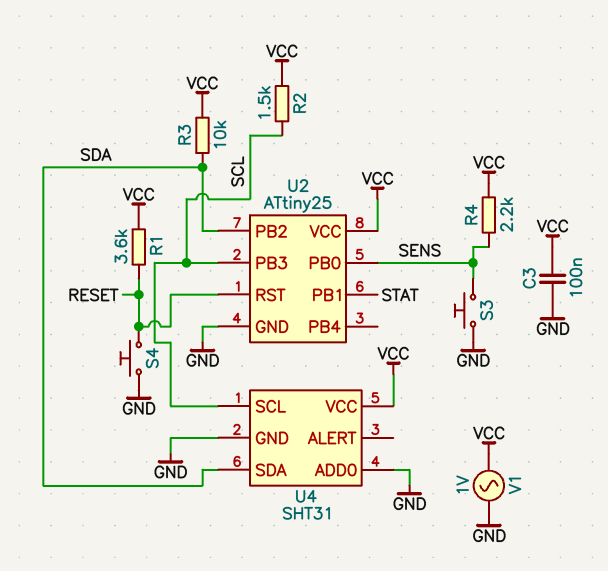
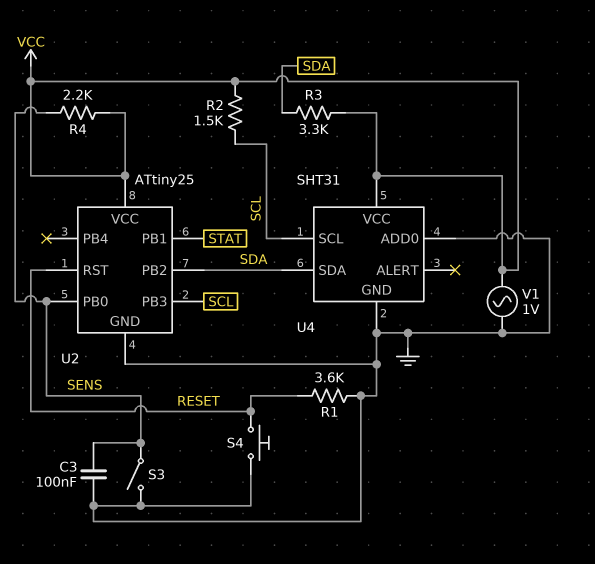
C3: 100nF (GND, VCC) -> 100nF (GND, SENS)
R1: 3.6k (RESET, VCC) -> 3.6k (GND, RESET)
R3: 10k (SDA, VCC) -> 3.3k (SDA, VCC)
S3: button (GND, SENS) -> switch (GND, SENS)

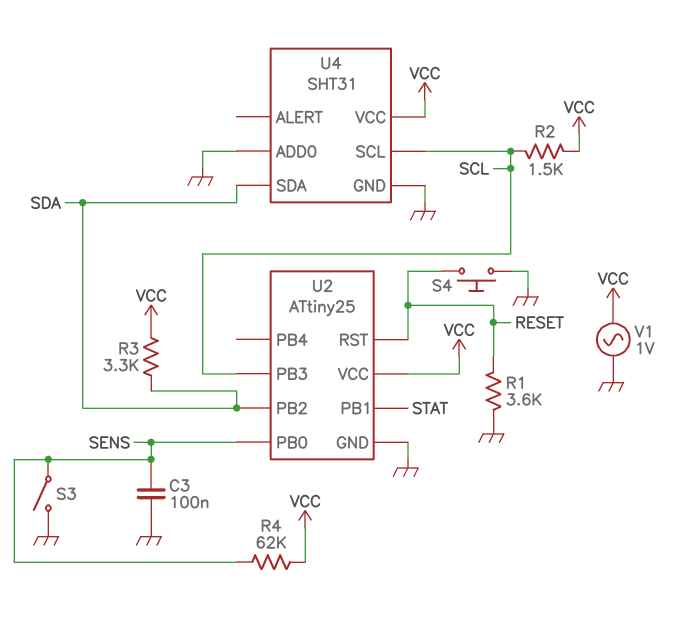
R4: 2.2k (SENS, VCC) -> 62k (SENS, VCC)

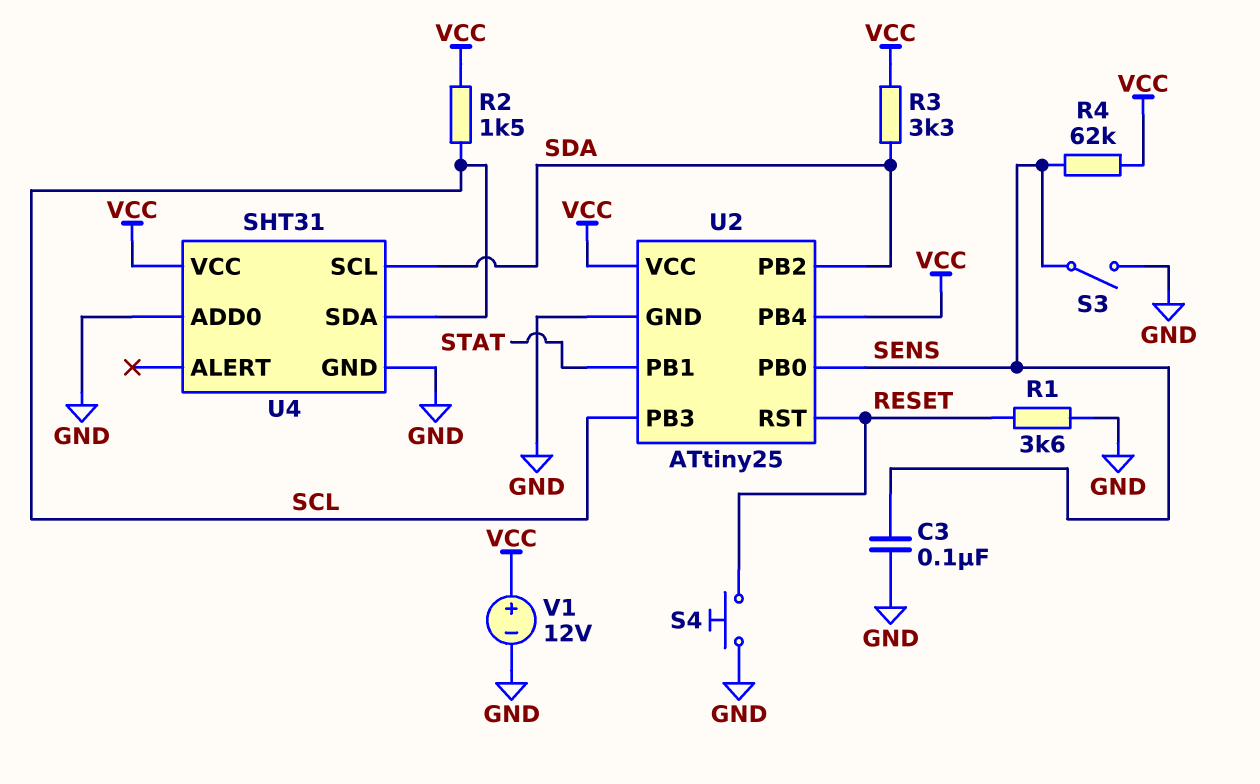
U2 pin PB4: none -> VCC
U4 pin SCL: SCL -> SDA
U4 pin SDA: SDA -> SCL
V1: AC 1V (GND, VCC) -> 12V (plus VCC, minus GND)

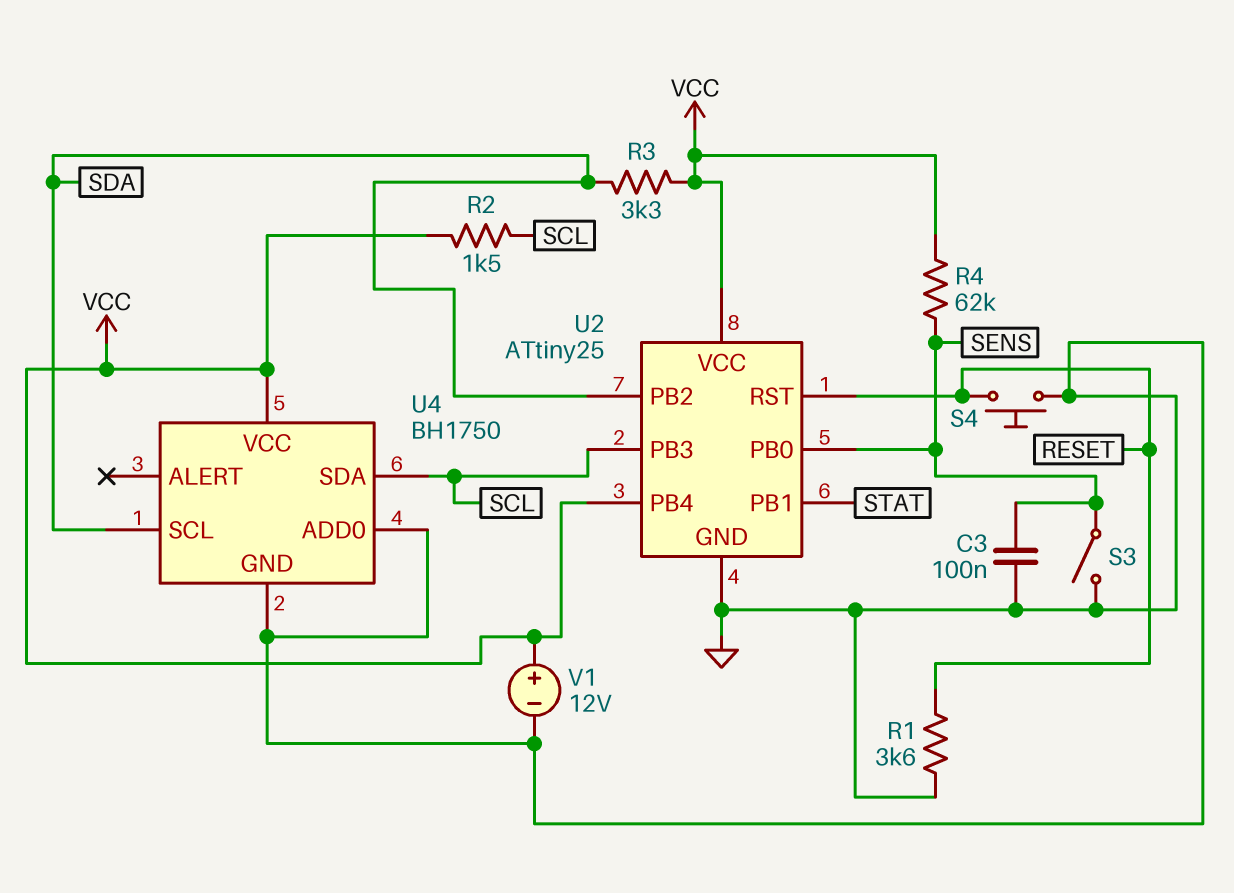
U4: SHT31 -> BH1750

